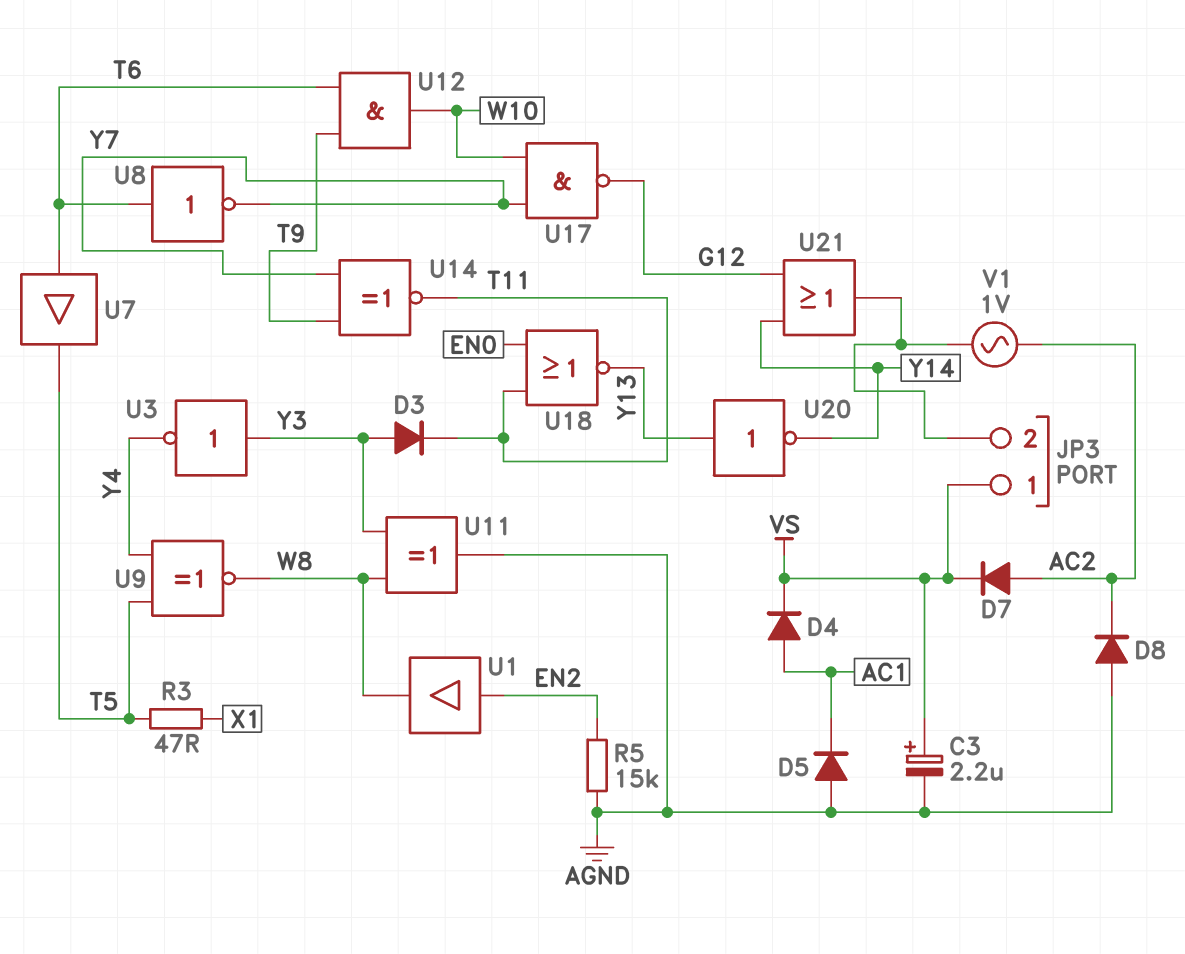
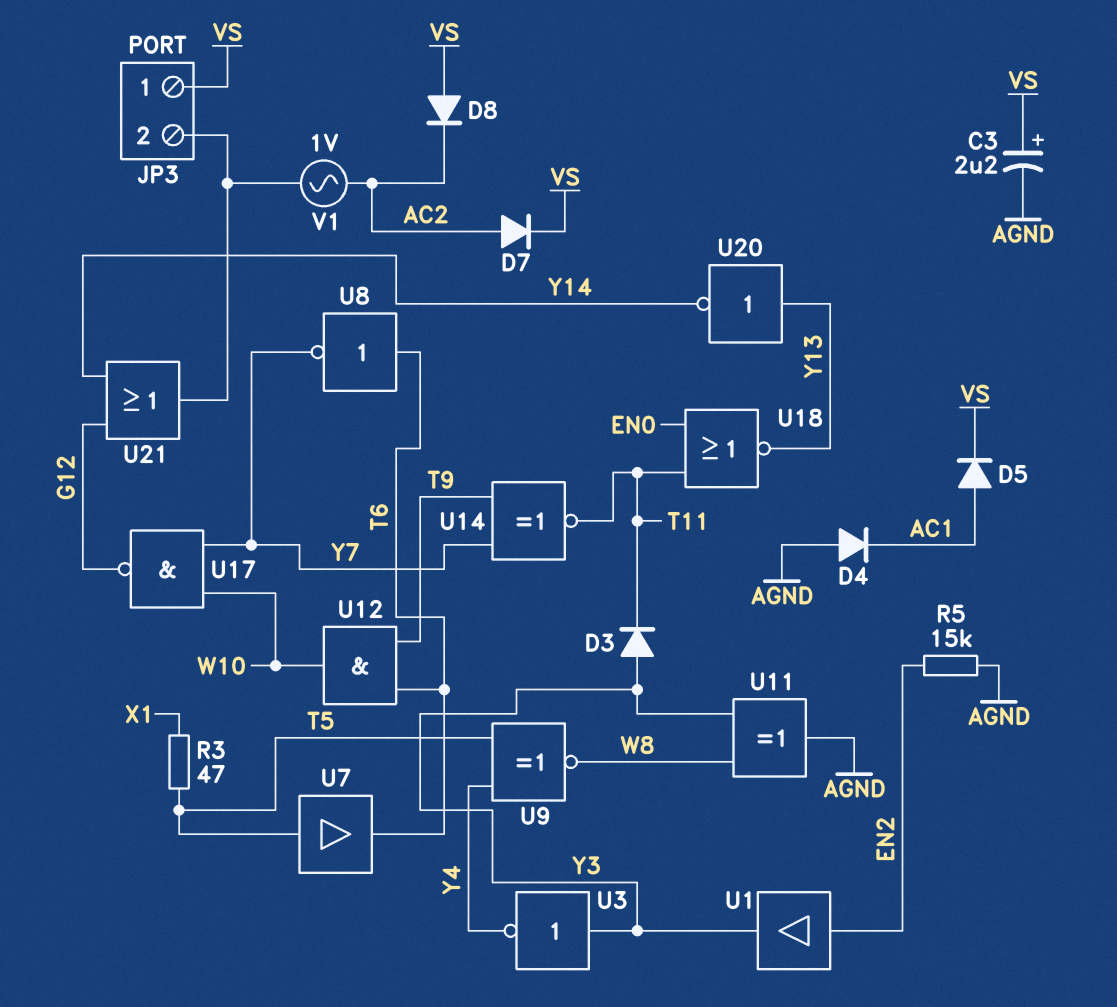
D4: diode (A AC1, K VS) -> diode (A AGND, K AC1)
D5: diode (A AGND, K AC1) -> diode (A AC1, K VS)
D8: diode (A AGND, K AC2) -> diode (A VS, K AC2)
U1: buffer (in EN2, out W8) -> buffer (in EN2, out Y3)
U7: buffer (in T6, out T5) -> buffer (in T5, out T6)

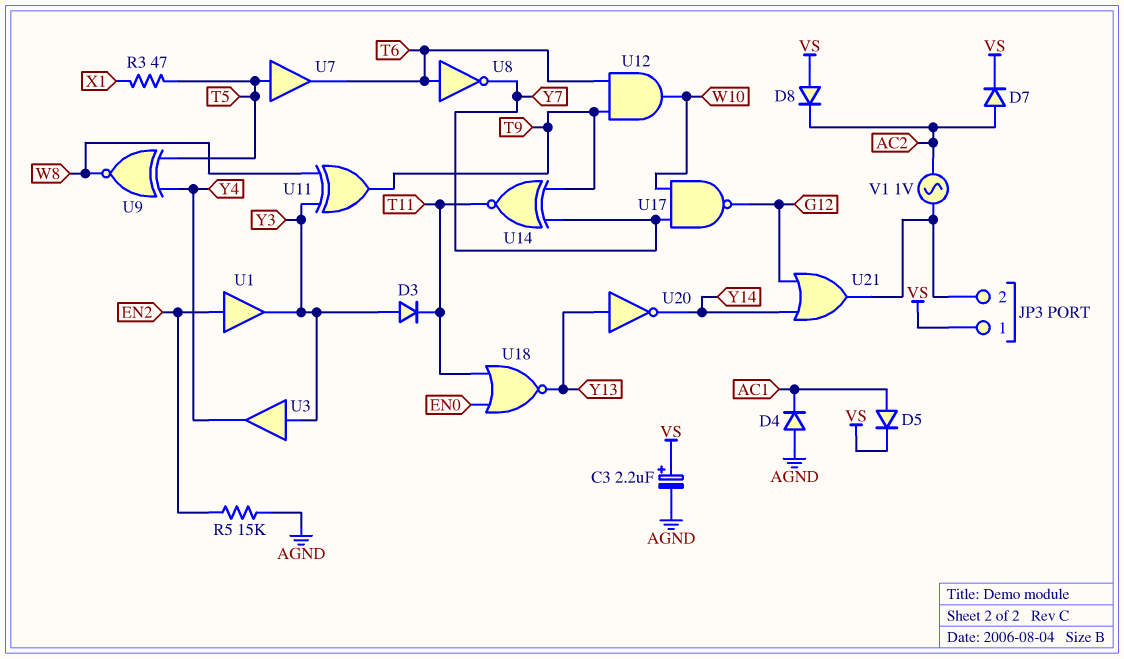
U3: NOT (in Y3, out Y4) -> buffer (in Y3, out Y4)
U11: XOR (in W8, in Y3, out AGND) -> XOR (in W8, in Y3, out T9)

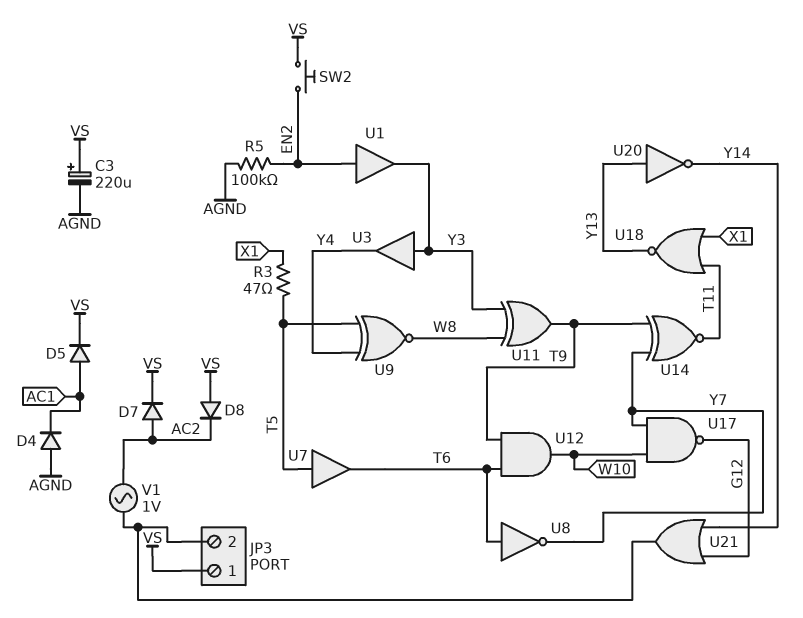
C3: 2.2uF (plus VS, minus AGND) -> 220uF (plus VS, minus AGND)
D3: diode (A Y3, K T11) -> none
R5: 15k (AGND, EN2) -> 100k (AGND, EN2)
SW2: none -> button (EN2, VS)
U18: NOR (in EN0, in T11, out Y13) -> NOR (in T11, in X1, out Y13)

